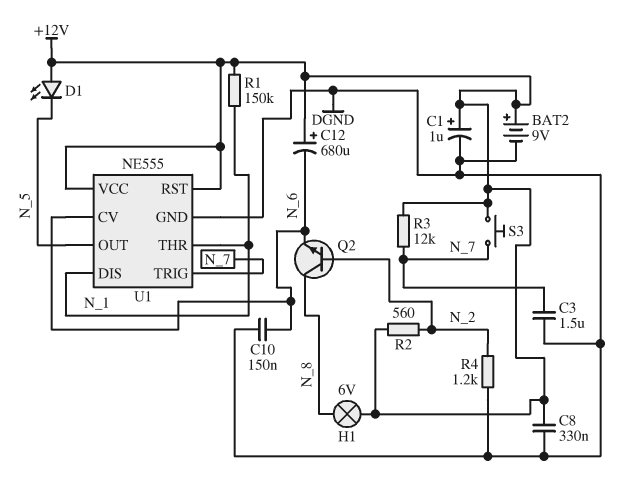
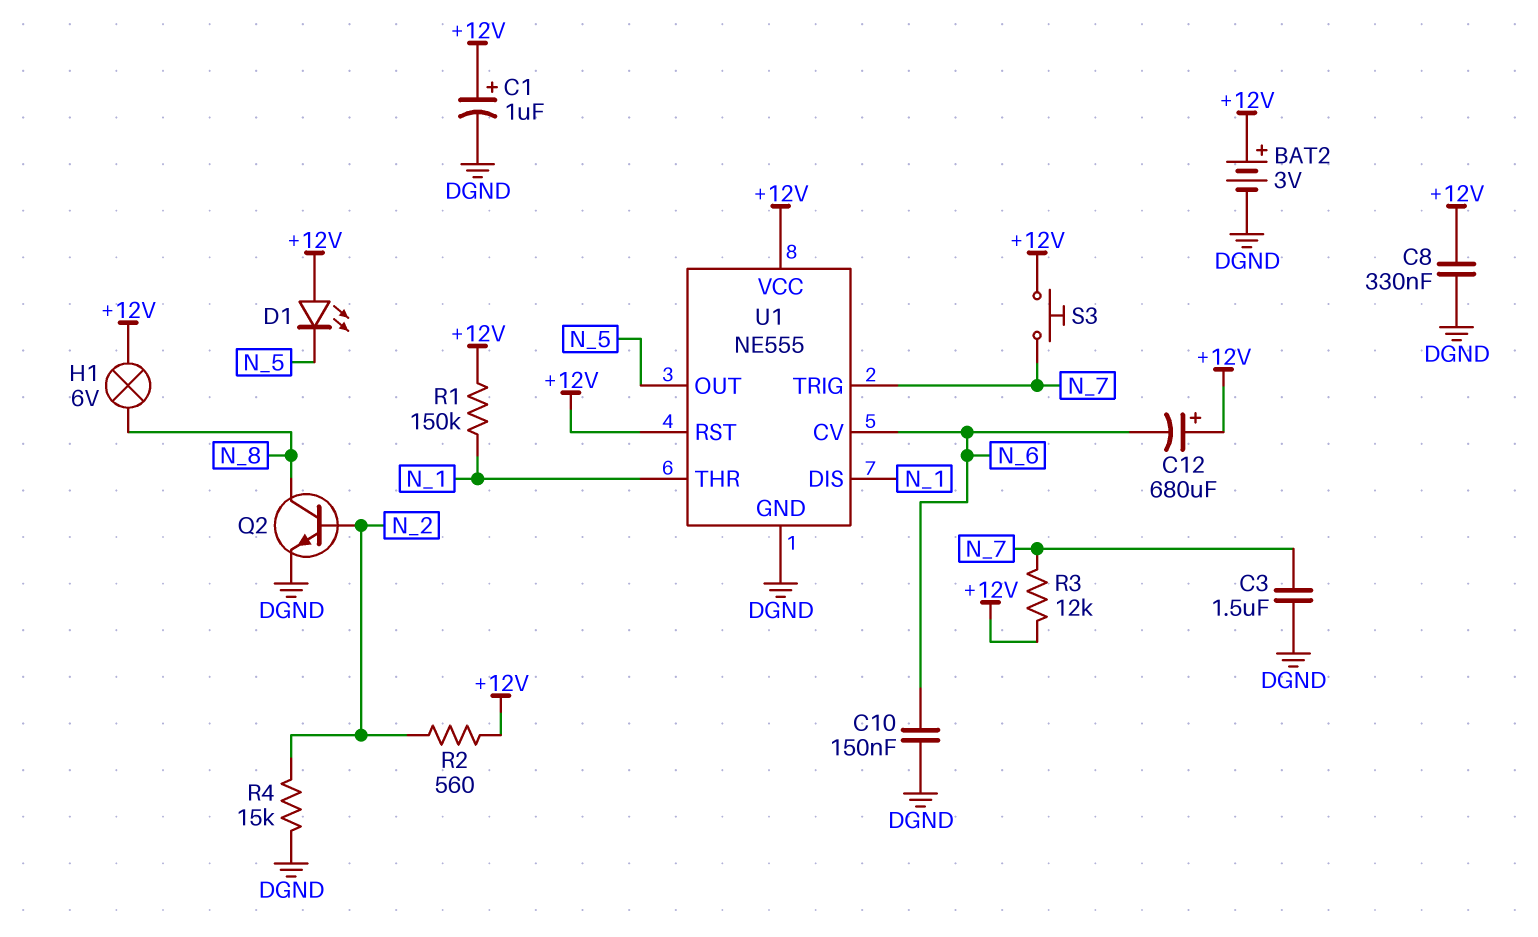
BAT2: 9V (plus +12V, minus DGND) -> 3V (plus +12V, minus DGND)
Q2: NPN (B N_2, C N_8, E N_6) -> NPN (B N_2, C N_8, E DGND)
R4: 1.2k (DGND, N_2) -> 15k (DGND, N_2)

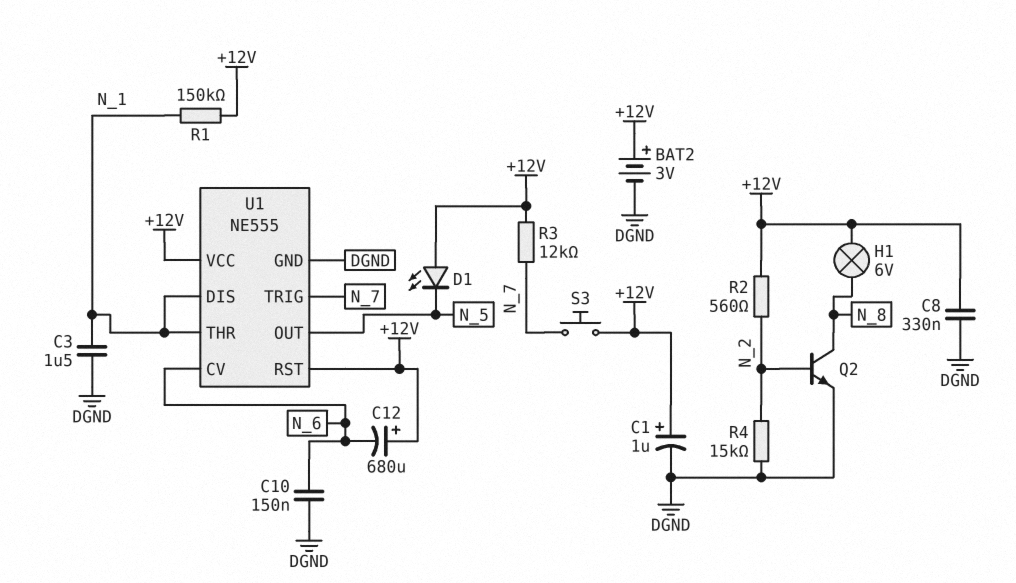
C3: 1.5uF (DGND, N_7) -> 1.5uF (DGND, N_1)

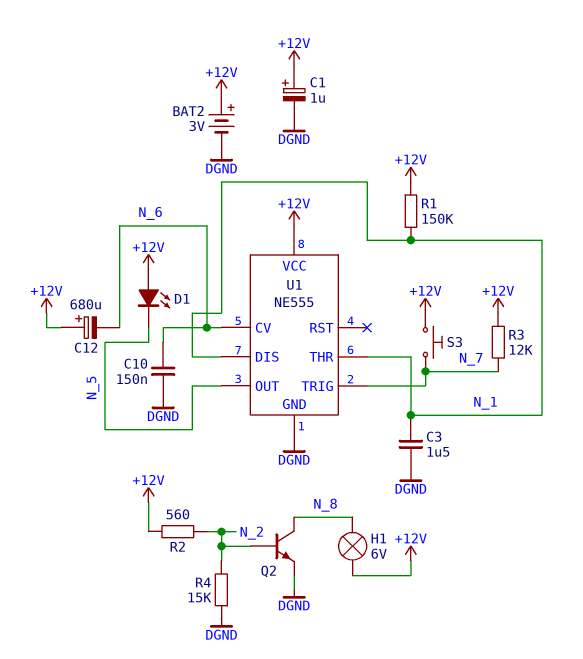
C8: 330nF (+12V, DGND) -> none
U1 pin RST: +12V -> none

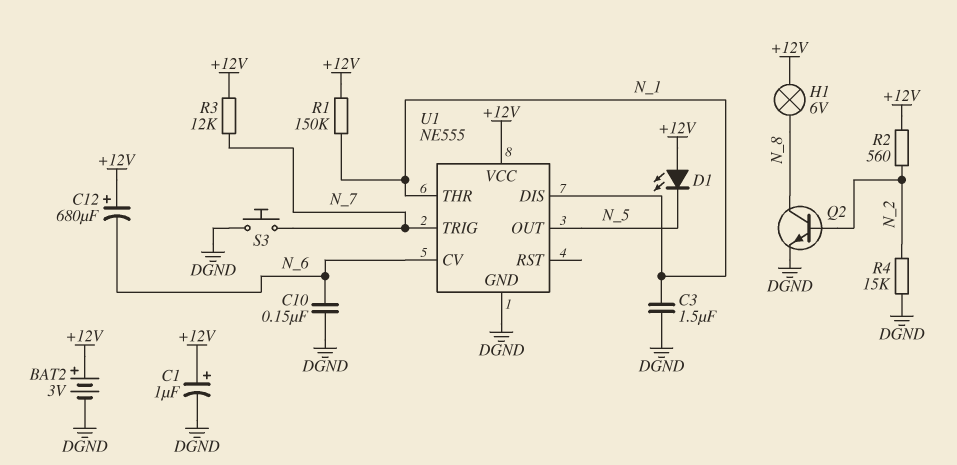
S3: button (+12V, N_7) -> button (DGND, N_7)

